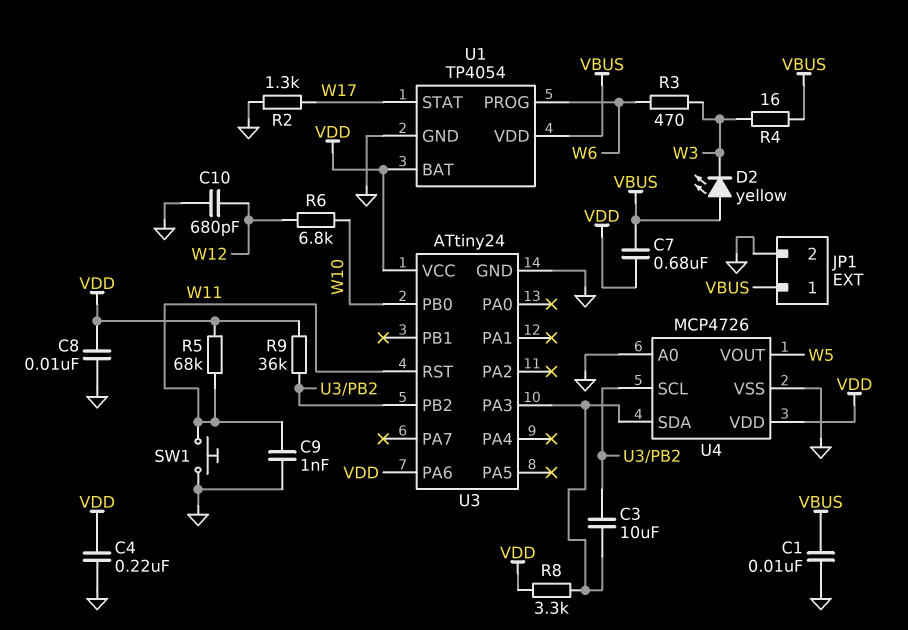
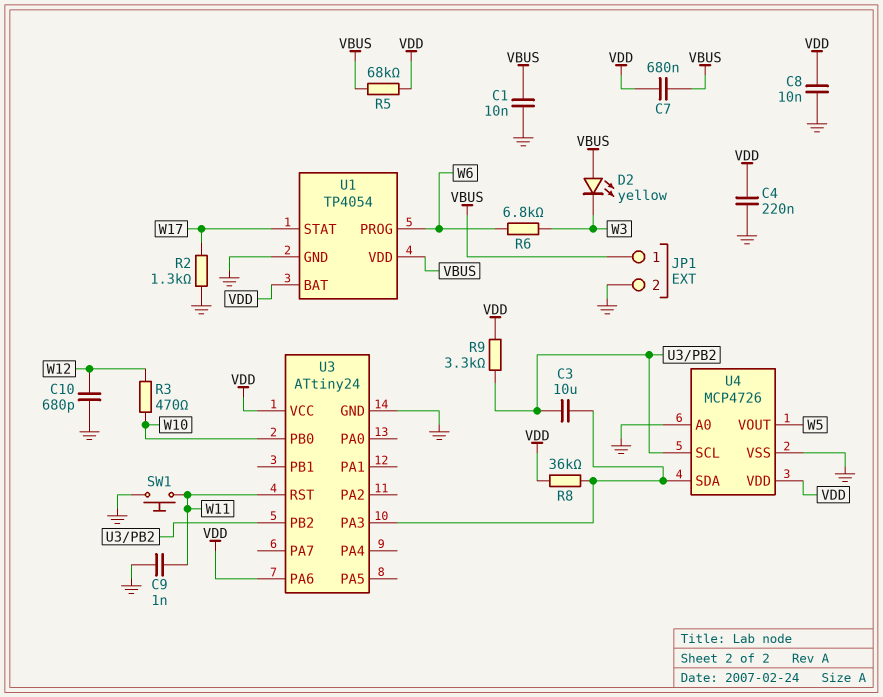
R3: 470 (W3, W6) -> 470 (W10, W12)
R4: 16 (VBUS, W3) -> none
R5: 68k (VDD, W11) -> 68k (VBUS, VDD)
R6: 6.8k (W10, W12) -> 6.8k (W3, W6)
R8: 3.3k (U3/PA3, VDD) -> 36k (U3/PA3, VDD)
R9: 36k (U3/PB2, VDD) -> 3.3k (U3/PB2, VDD)

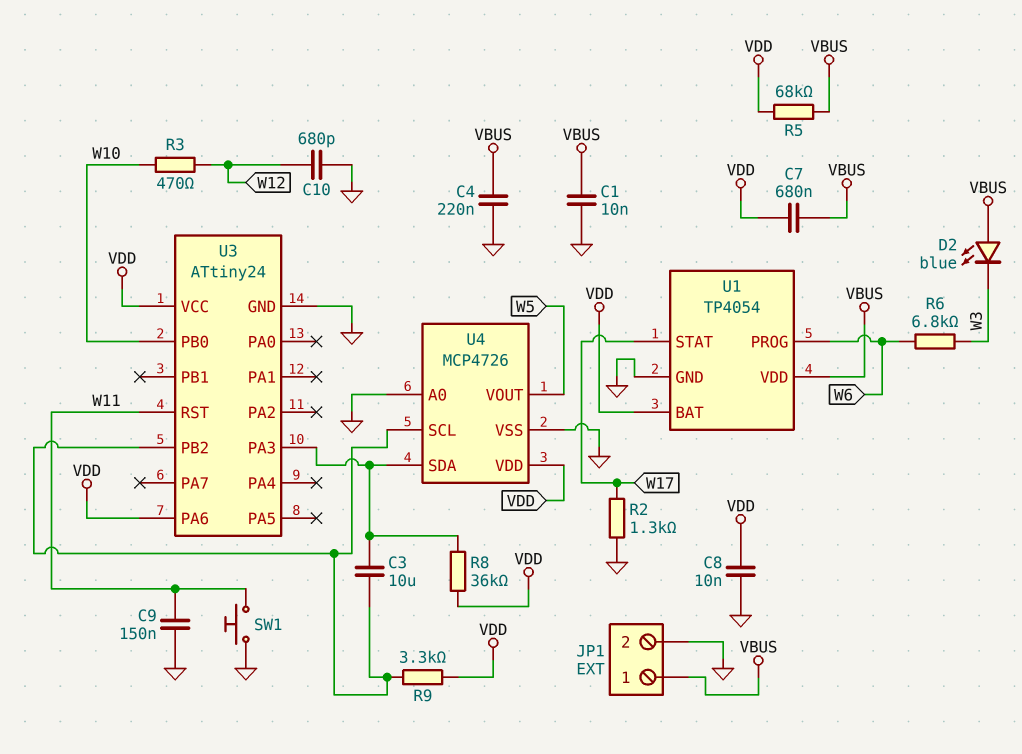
C4: 220nF (GND, VDD) -> 220nF (GND, VBUS)
C9: 1nF (GND, W11) -> 150nF (GND, W11)
D2: LED yellow (A VBUS, K W3) -> LED blue (A VBUS, K W3)

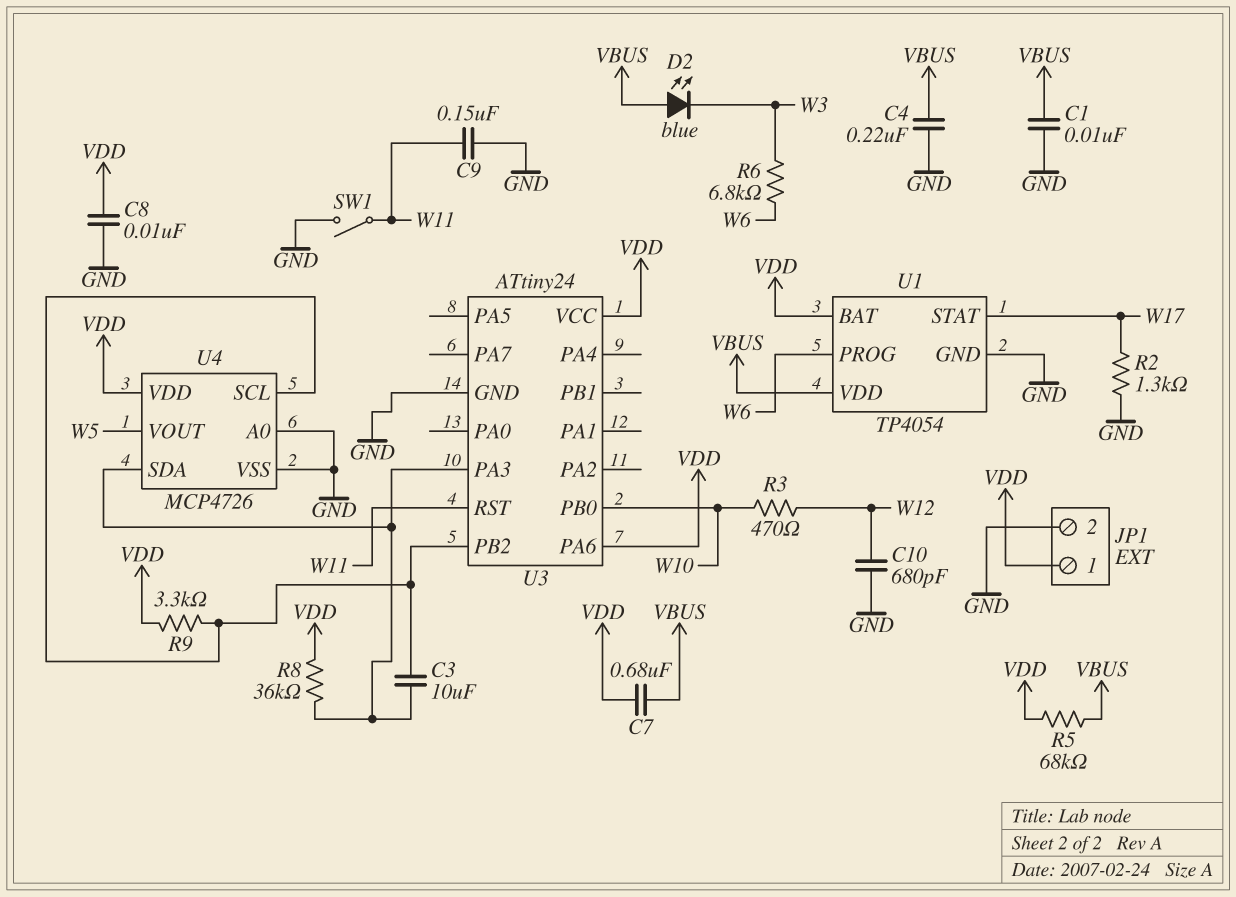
JP1 pin 1: VBUS -> VDD
SW1: button (GND, W11) -> switch (GND, W11)

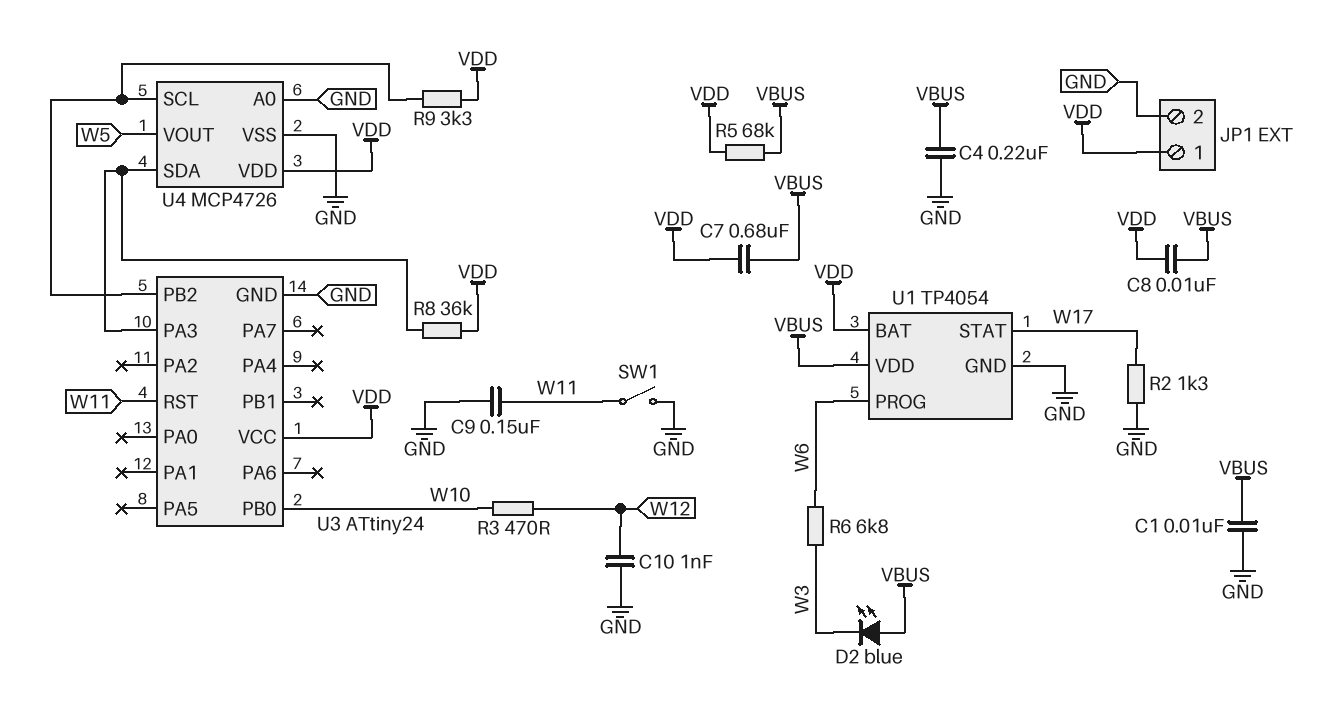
C3: 10uF (U3/PA3, U3/PB2) -> none
C8: 10nF (GND, VDD) -> 10nF (VBUS, VDD)
C10: 680pF (GND, W12) -> 1nF (GND, W12)
U3 pin PA6: VDD -> none

